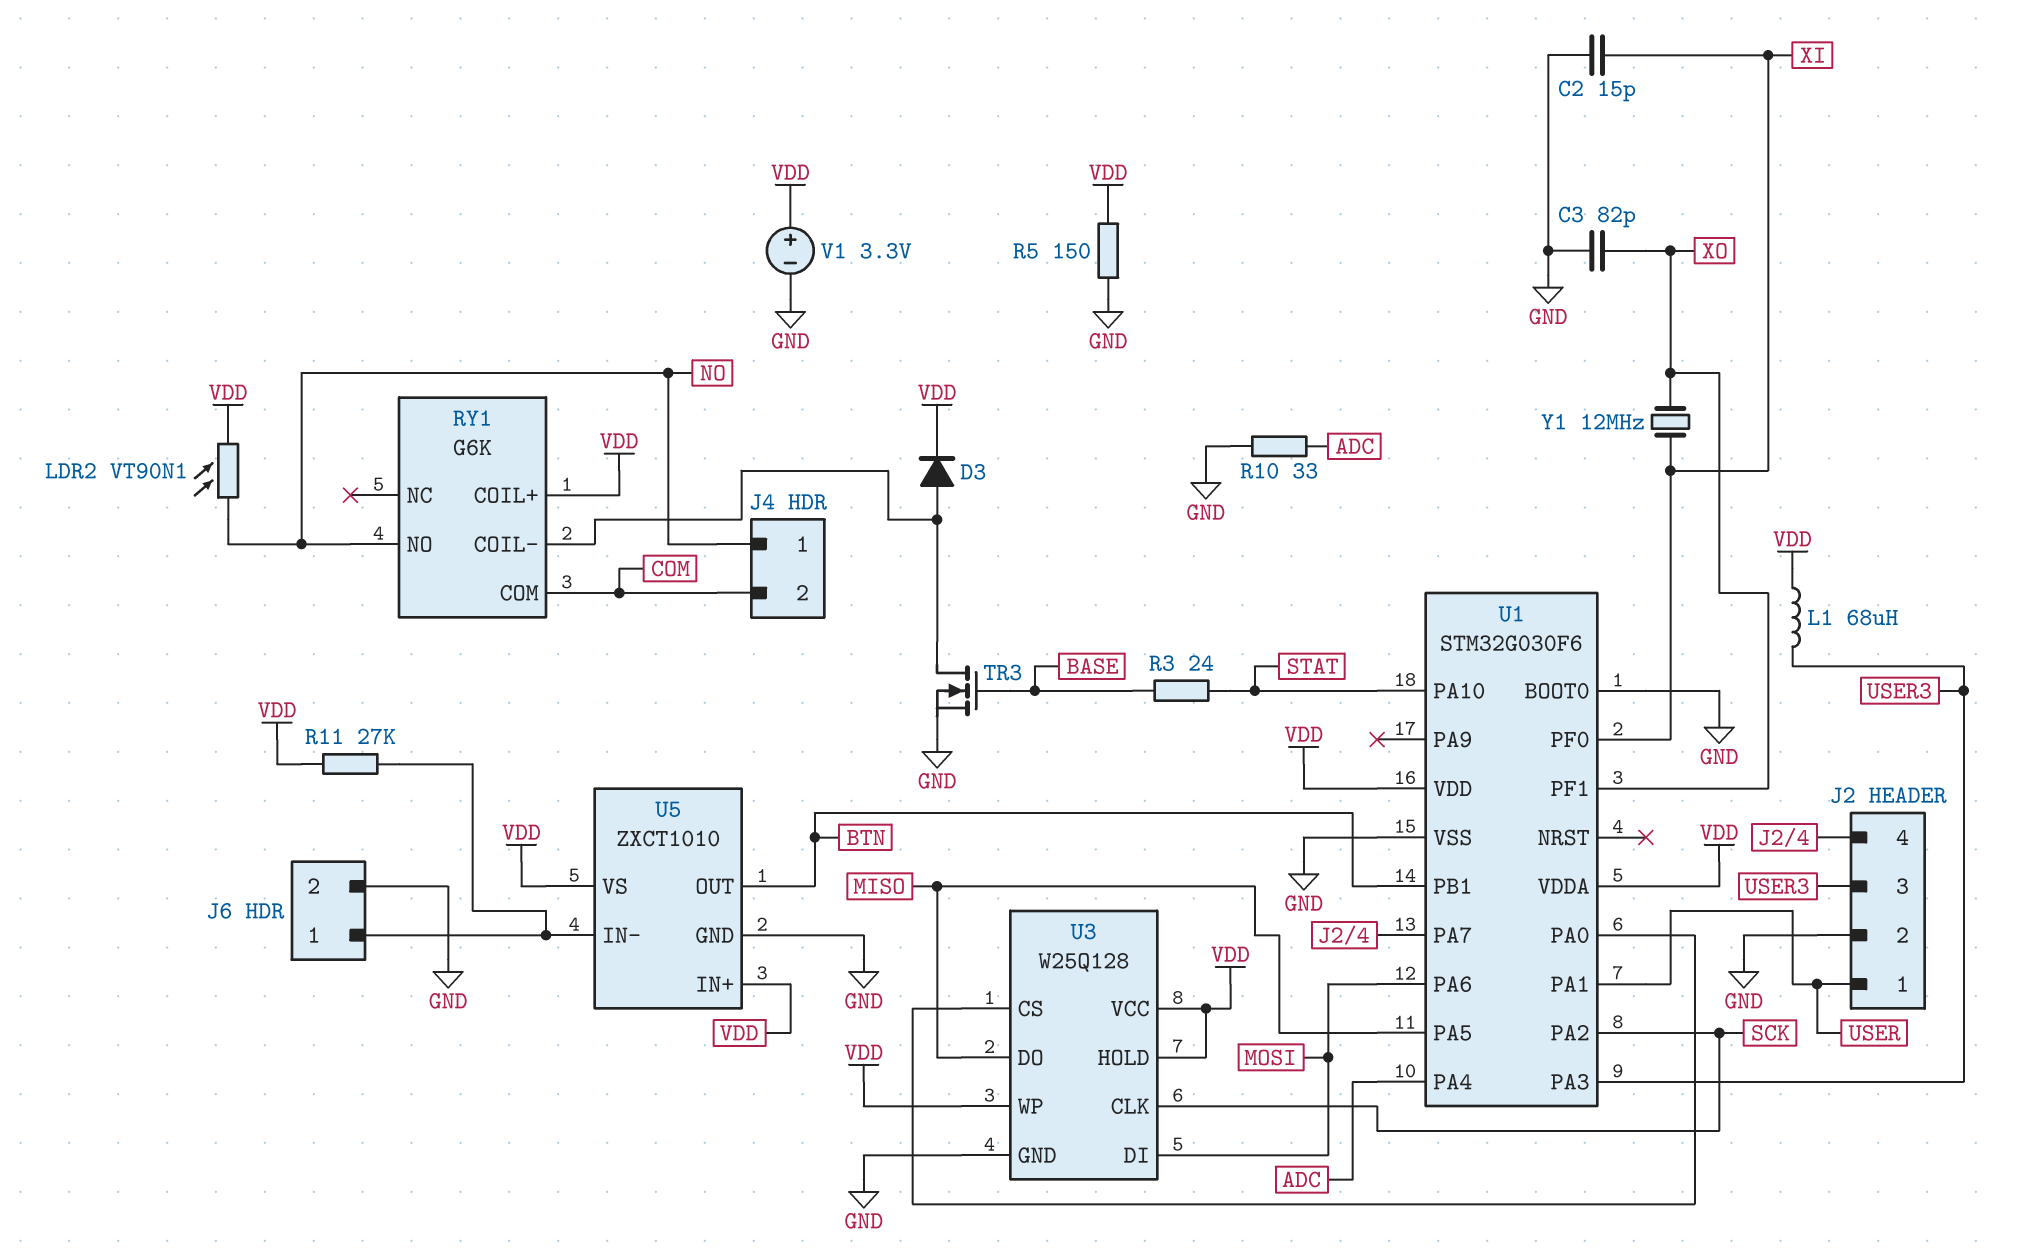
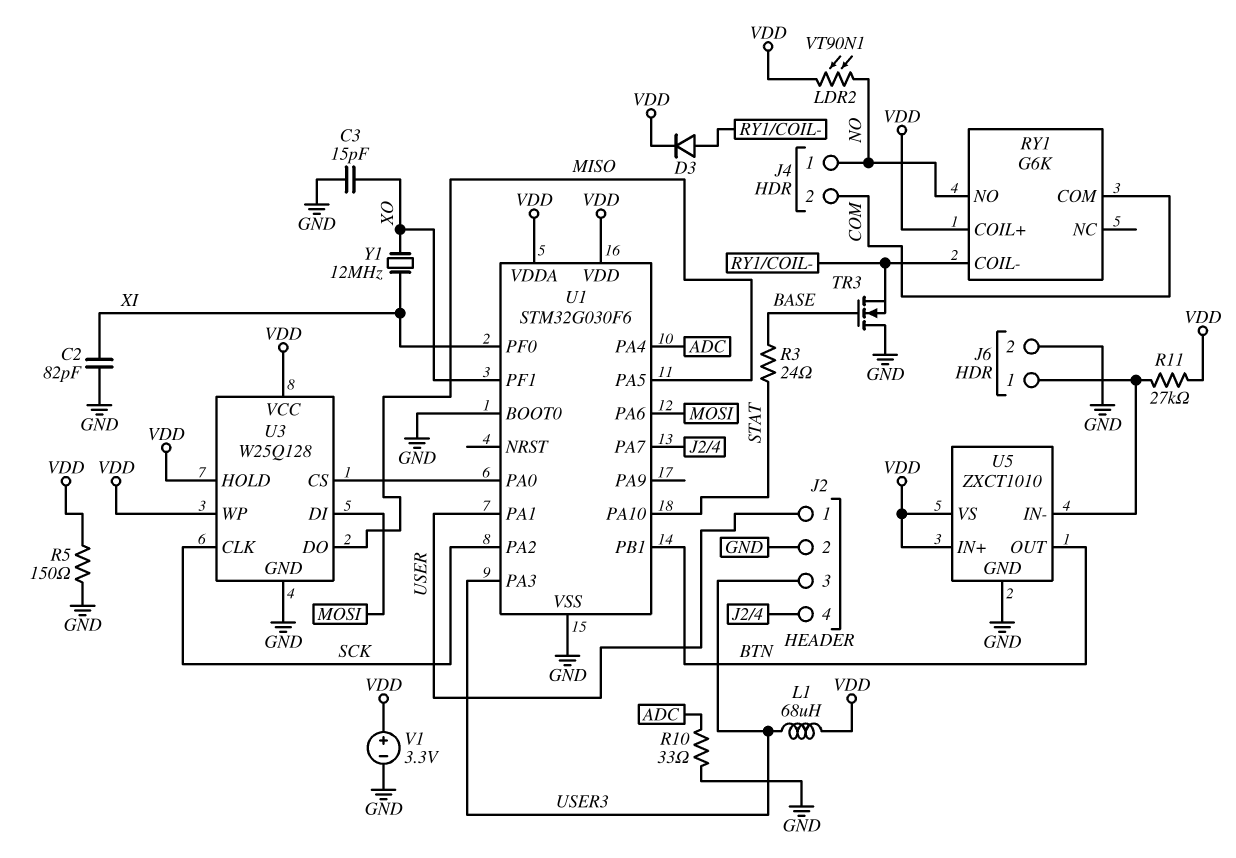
C2: 15pF (GND, XI) -> 82pF (GND, XI)
C3: 82pF (GND, XO) -> 15pF (GND, XO)
TR3: NMOS (G BASE, D RY1/COIL-, S GND) -> NMOS (G BASE, D GND, S RY1/COIL-)

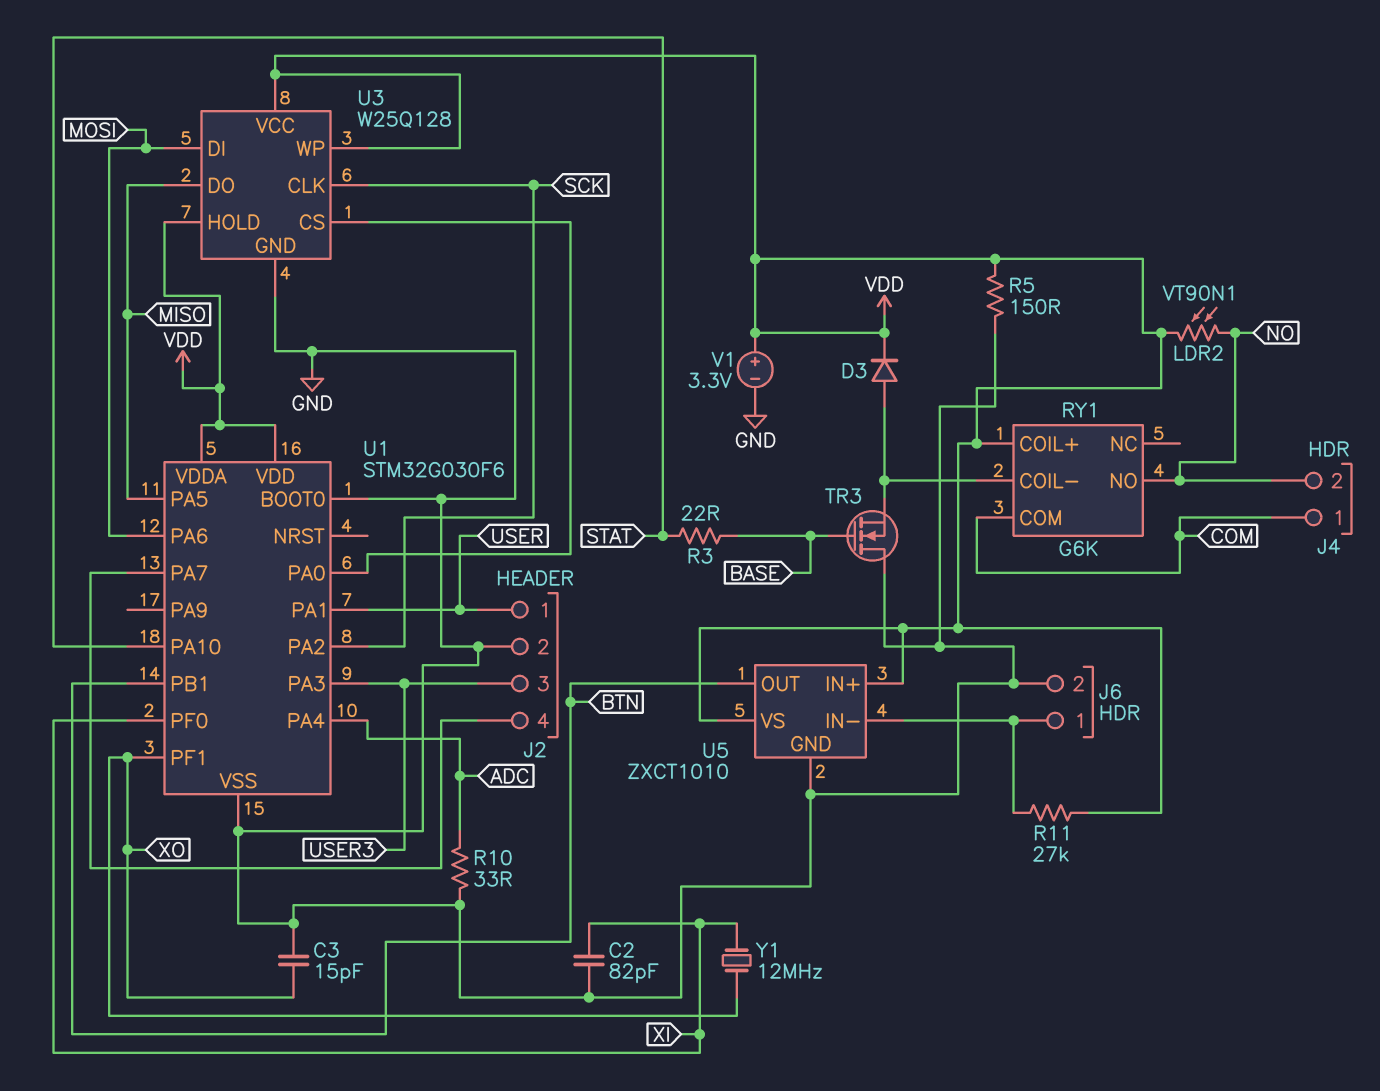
J4 pin 1: NO -> COM
J4 pin 2: COM -> NO
L1: 68uH (USER3, VDD) -> none
R3: 24 (BASE, STAT) -> 22 (BASE, STAT)

